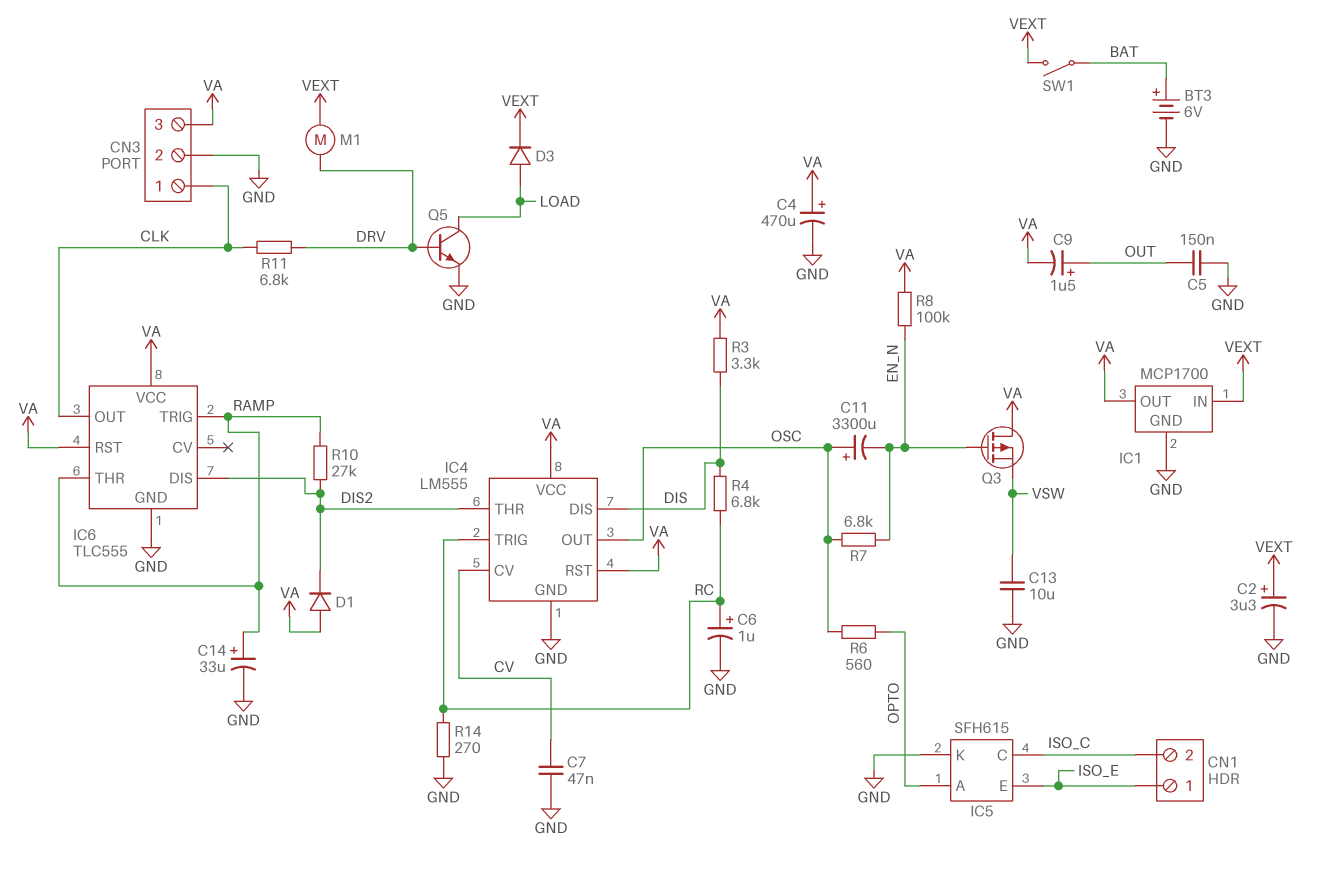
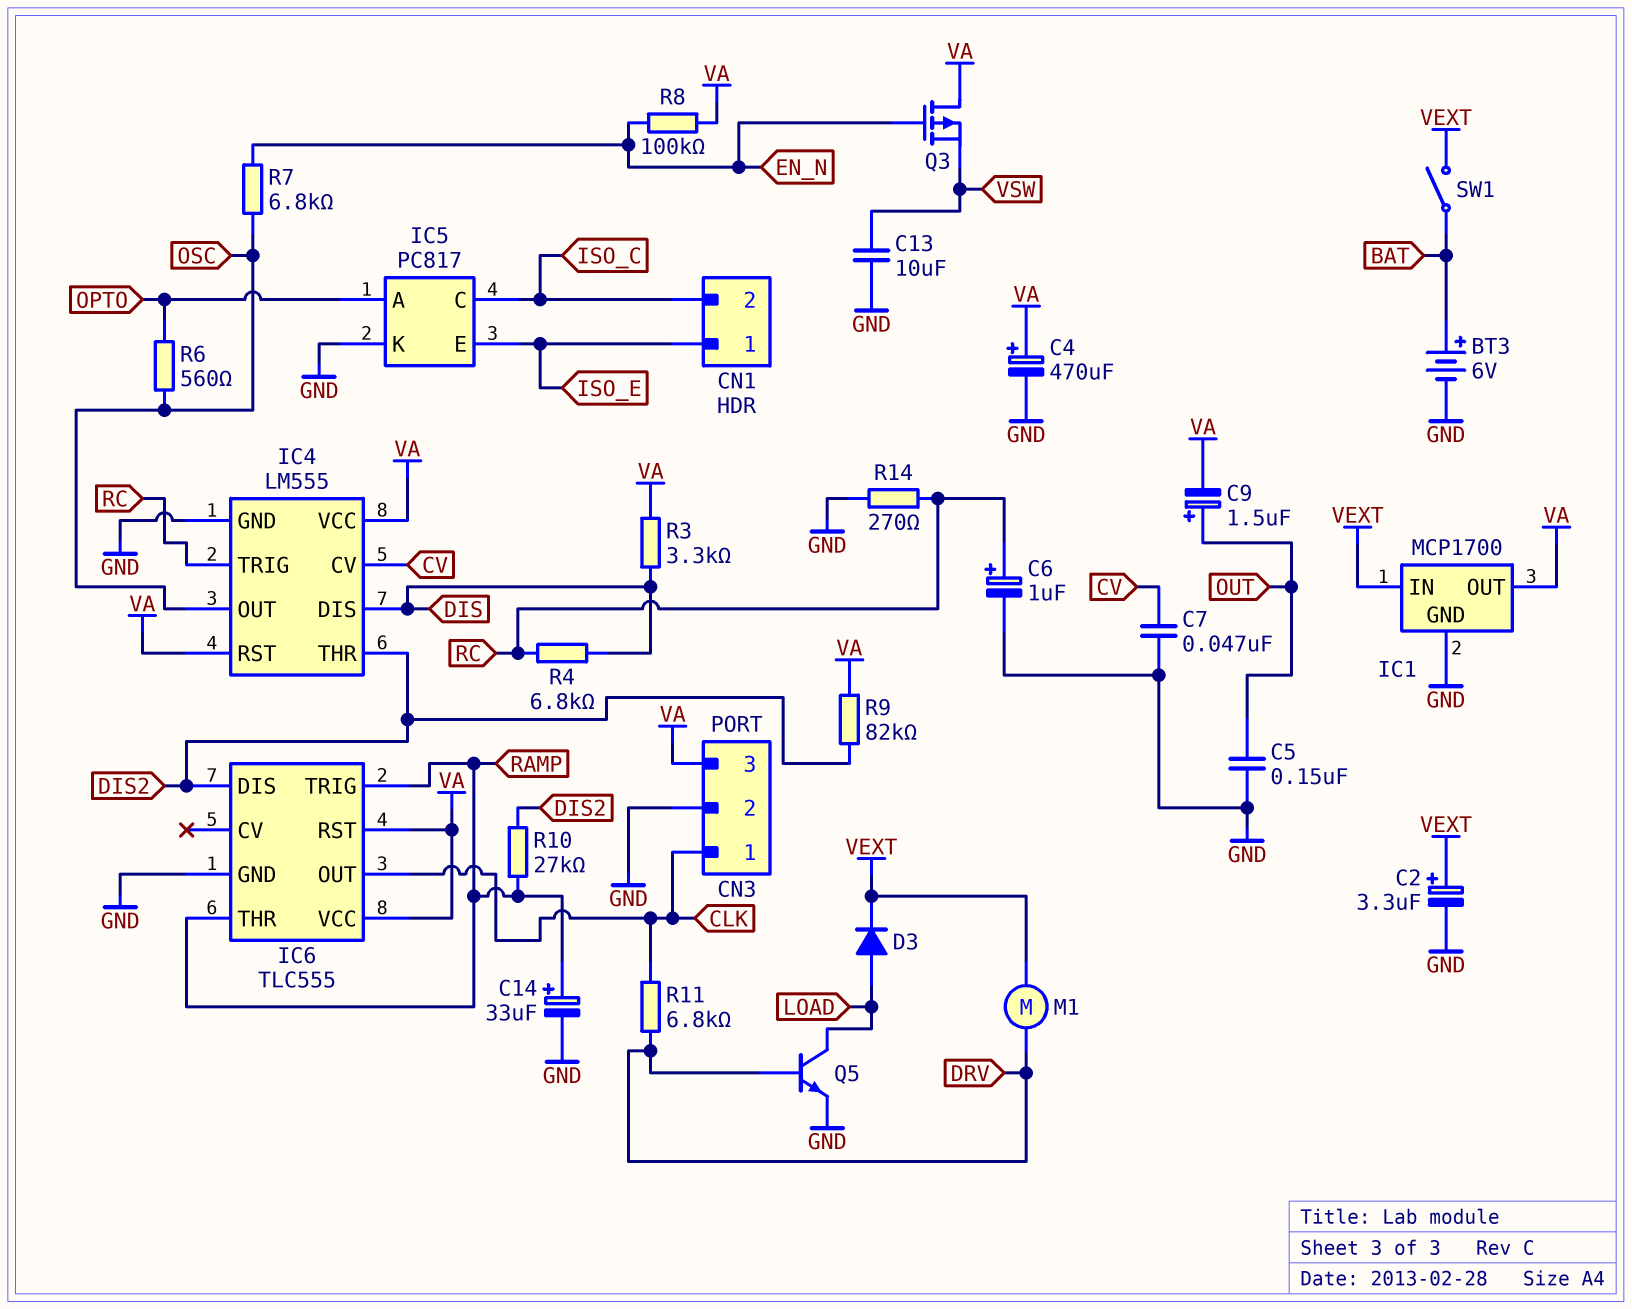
C11: 3300uF (plus OSC, minus EN_N) -> none
D1: diode (A VA, K DIS2) -> none
IC5: SFH615 -> PC817
R9: none -> 82k (DIS2, VA)

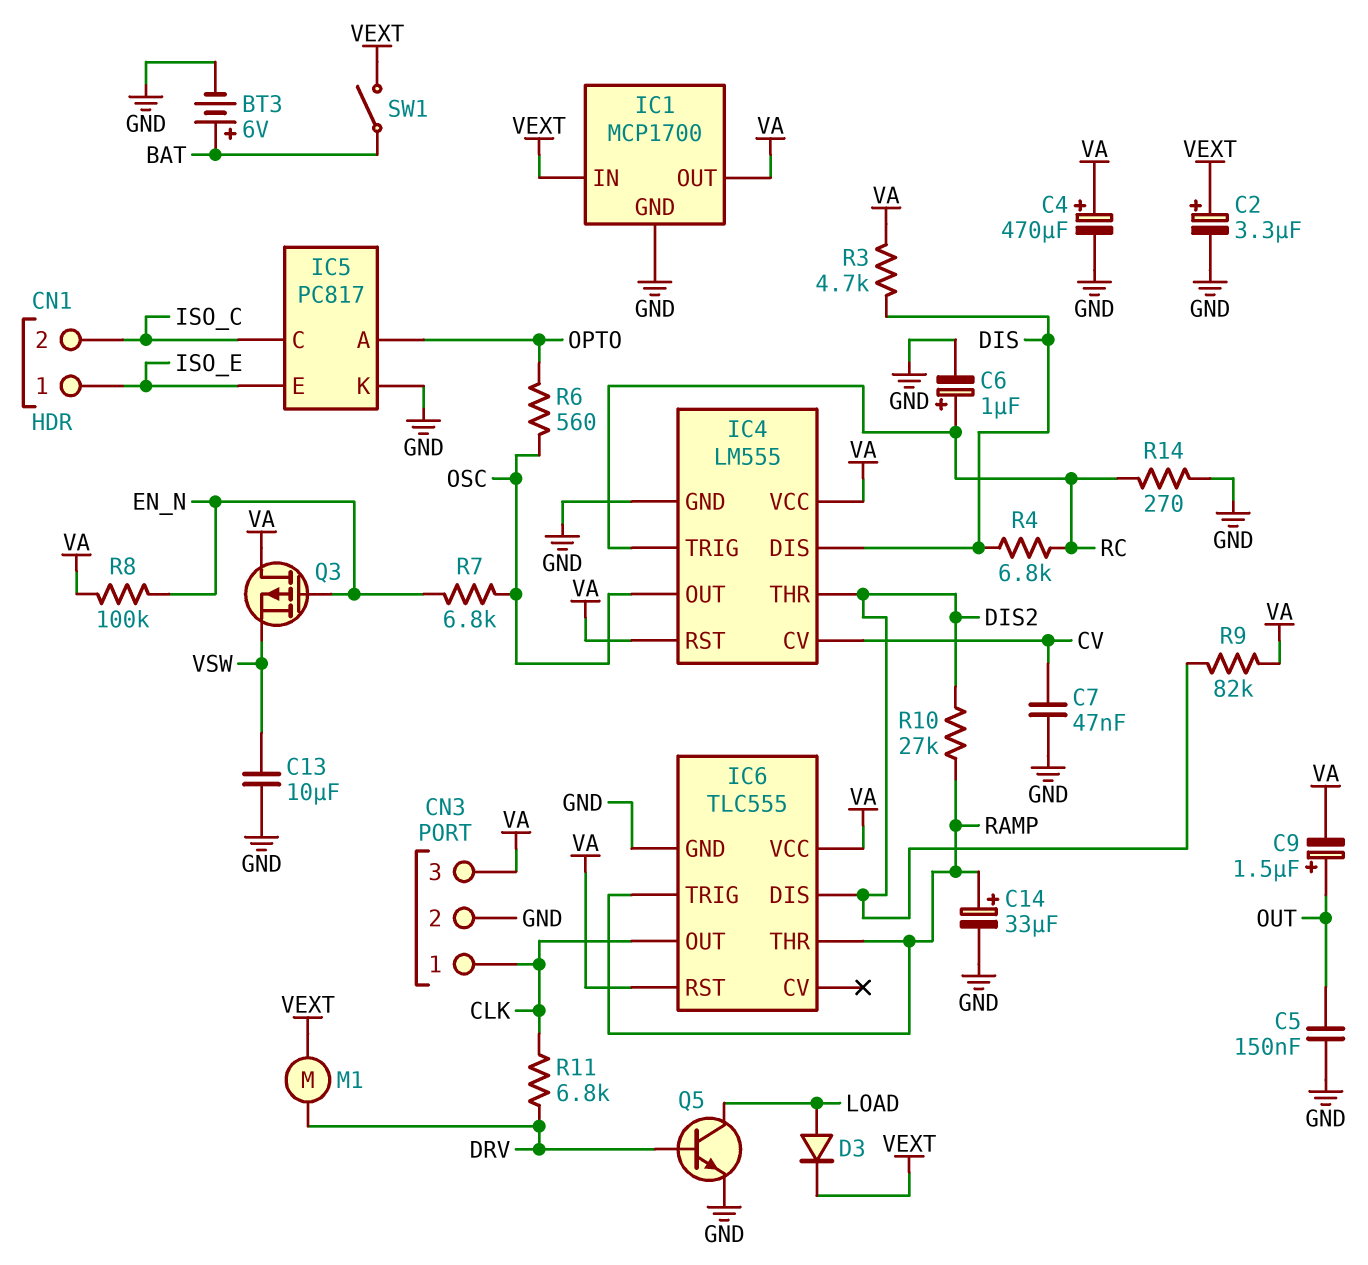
R3: 3.3k (DIS, VA) -> 4.7k (DIS, VA)

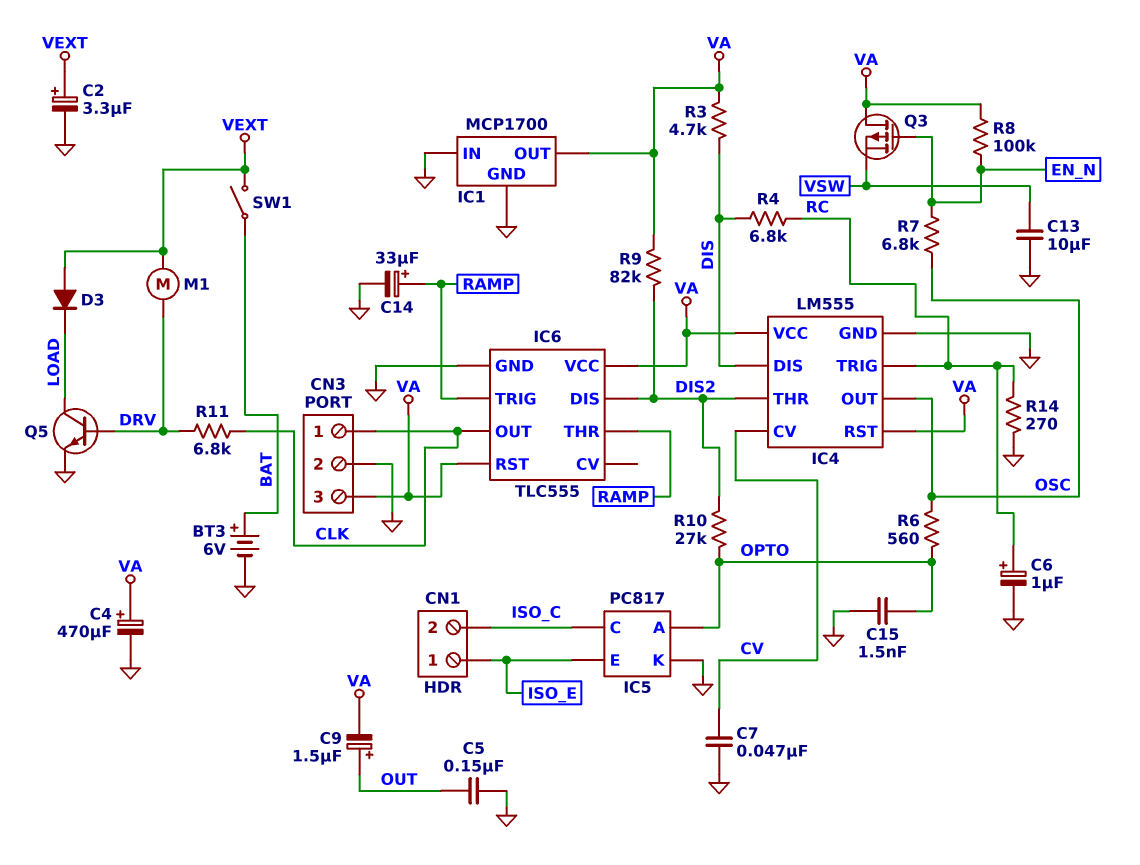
C15: none -> 1.5nF (GND, OPTO)
D3: diode (A LOAD, K VEXT) -> diode (A VEXT, K LOAD)
IC1 pin IN: VEXT -> GND
R10: 27k (DIS2, RAMP) -> 27k (DIS2, OPTO)

